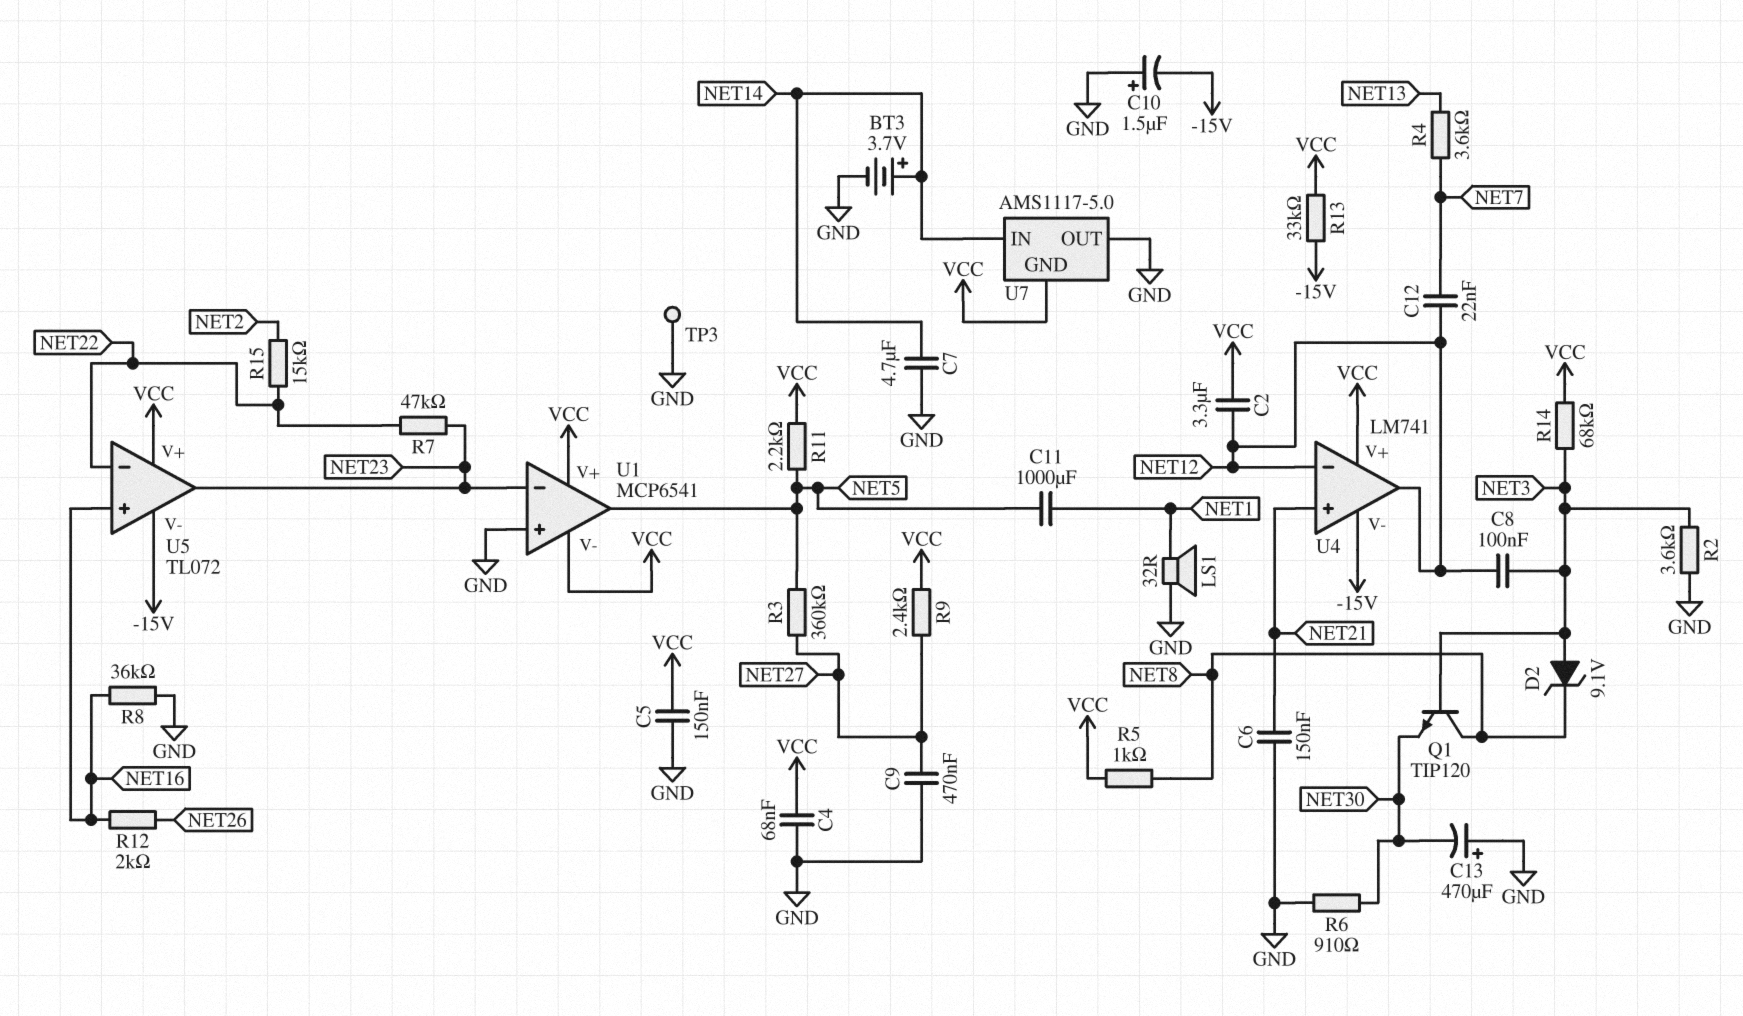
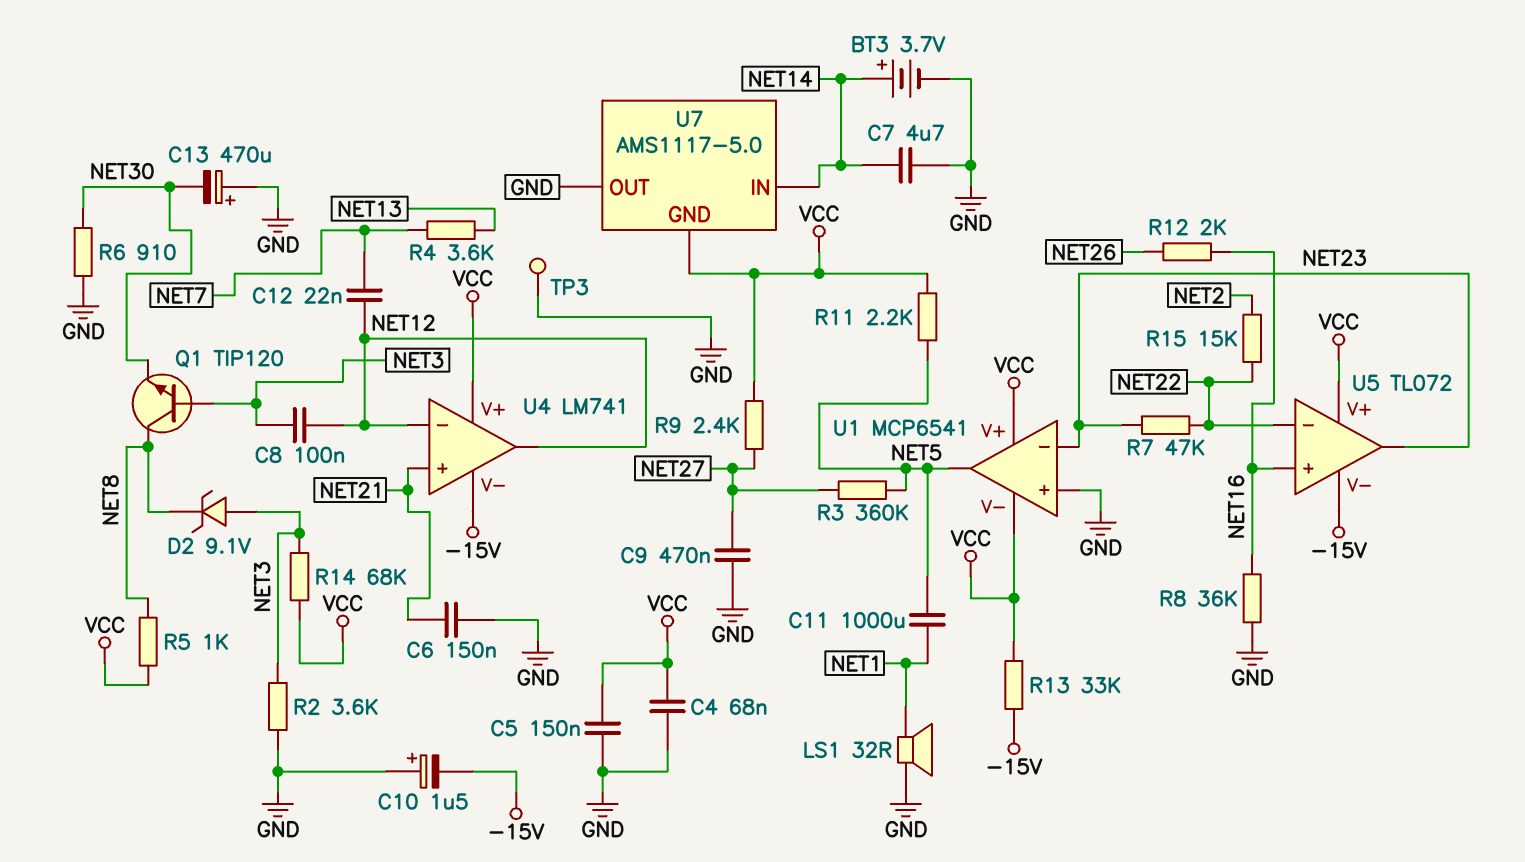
C2: 3.3uF (NET12, VCC) -> none

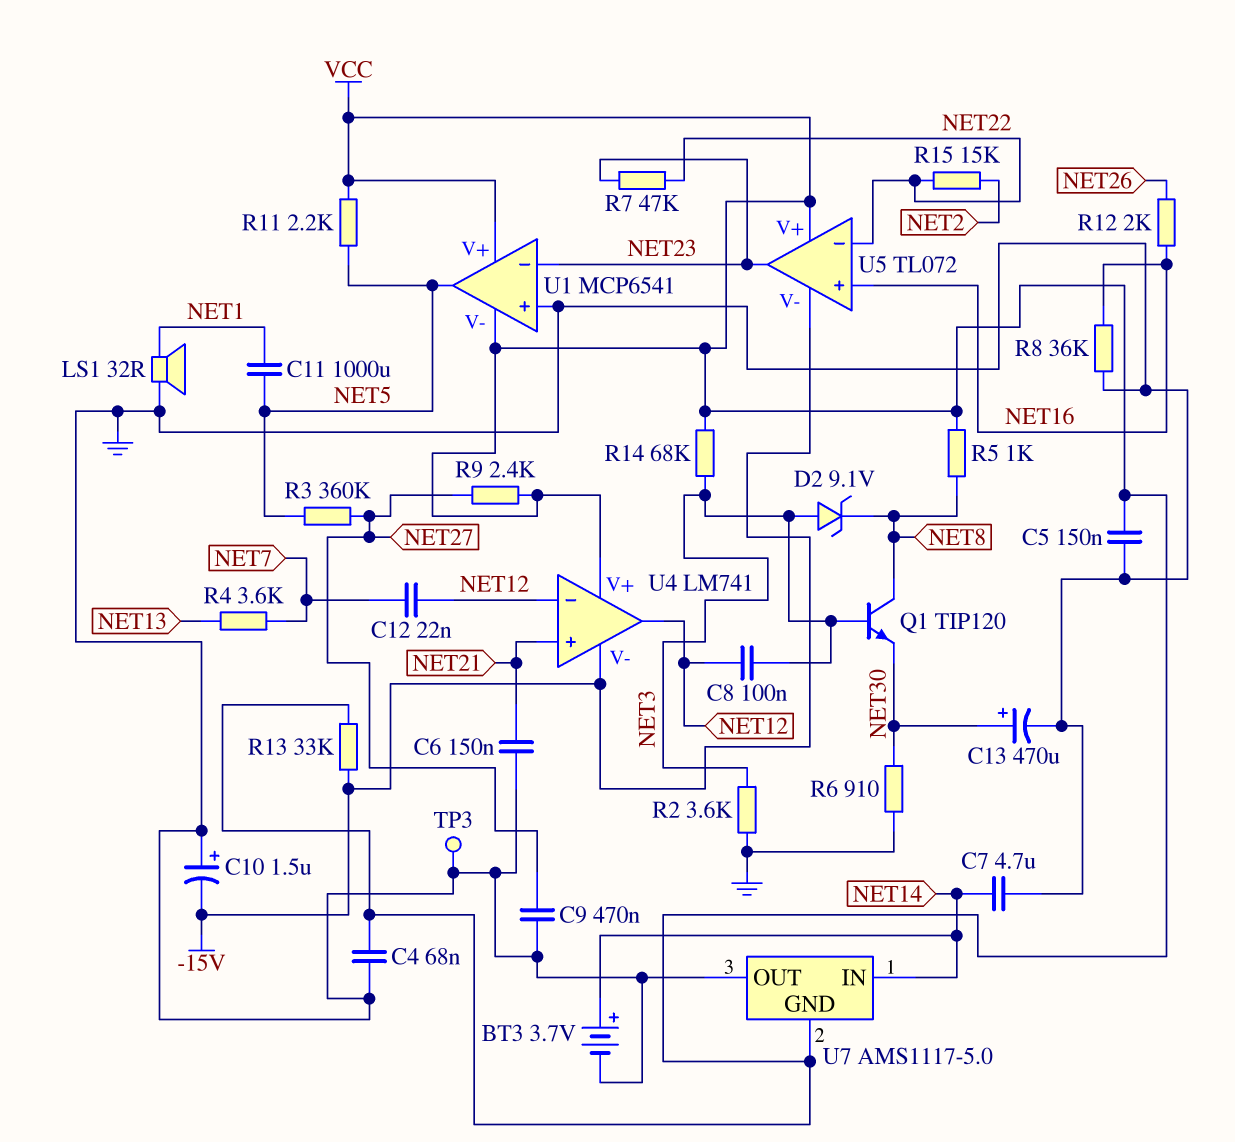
C13: 470uF (plus GND, minus NET30) -> 470uF (plus NET30, minus GND)

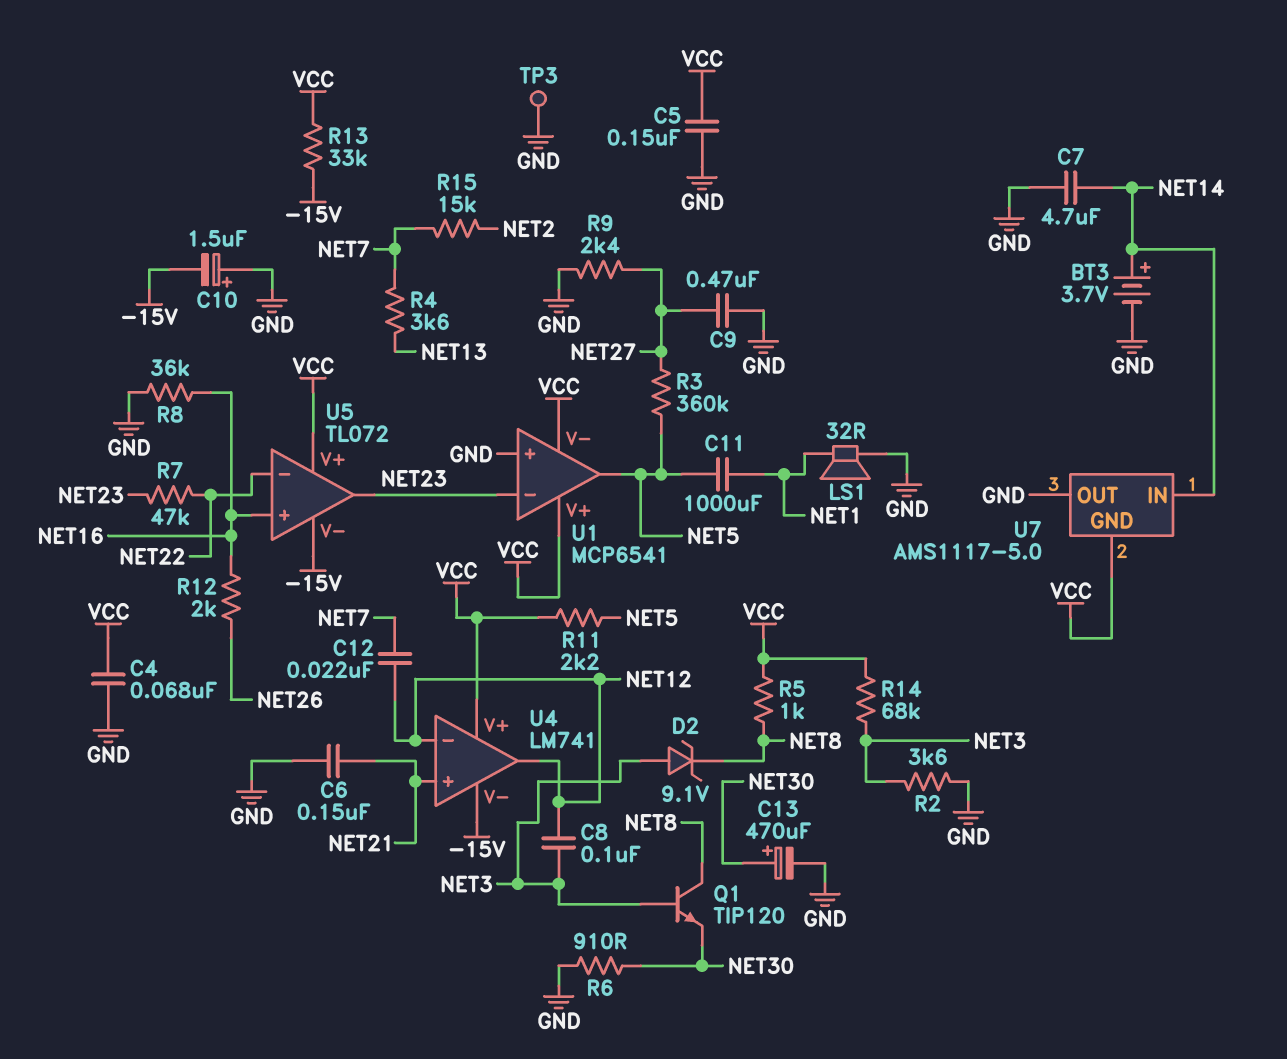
R9: 2.4k (NET27, VCC) -> 2.4k (GND, NET27)
R15: 15k (NET2, NET22) -> 15k (NET2, NET7)

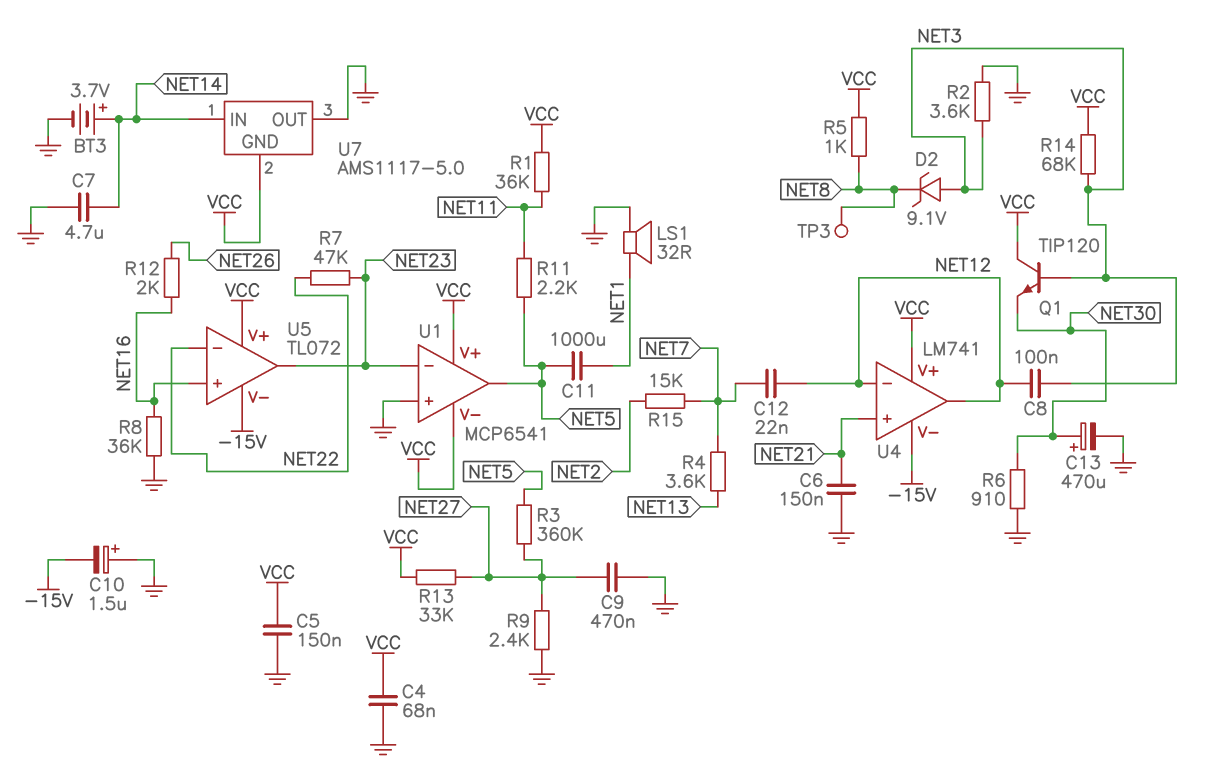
Q1: NPN TIP120 (B NET3, C NET8, E NET30) -> NPN TIP120 (B NET3, C VCC, E NET30)
R1: none -> 36k (NET11, VCC)
R11: 2.2k (NET5, VCC) -> 2.2k (NET5, NET11)
R13: 33k (-15V, VCC) -> 33k (NET27, VCC)
TP3: test point (GND) -> test point (NET8)

